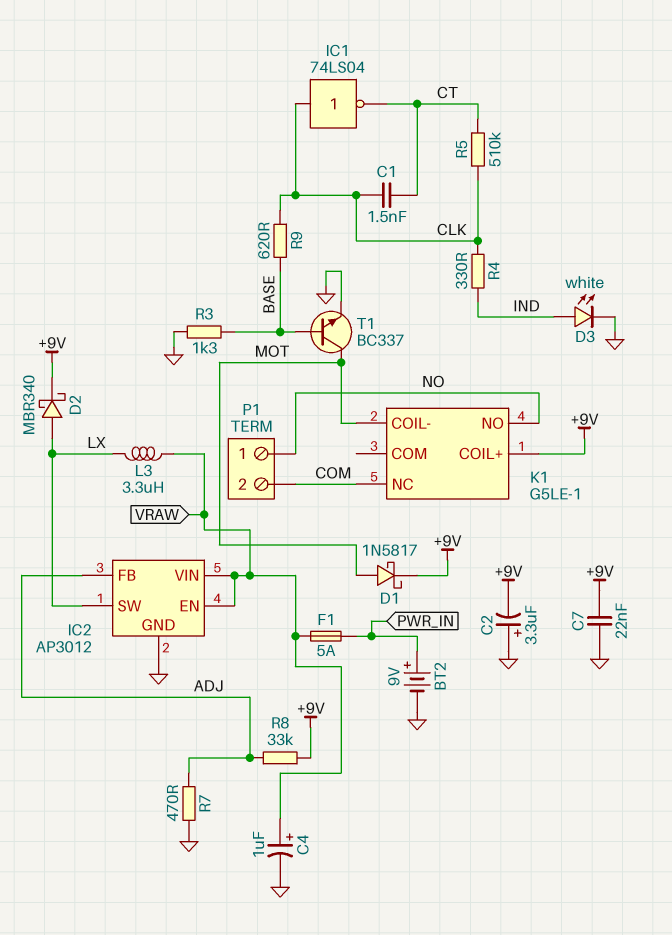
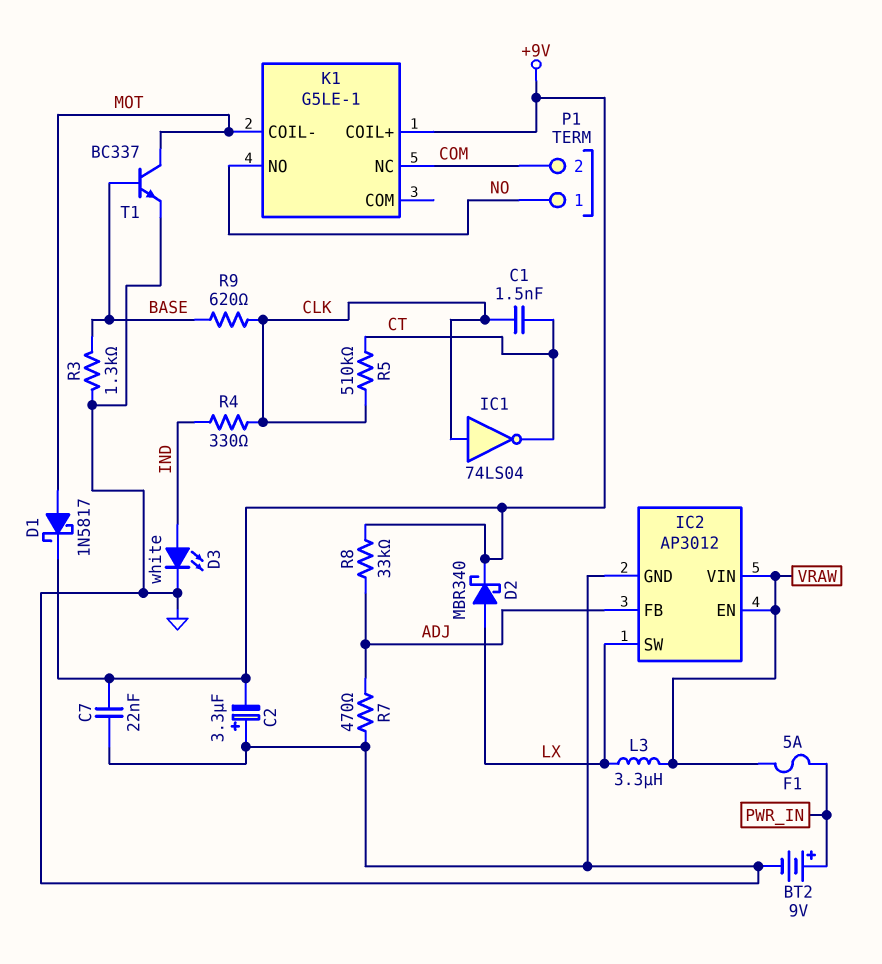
C4: 1uF (plus VRAW, minus GND) -> none

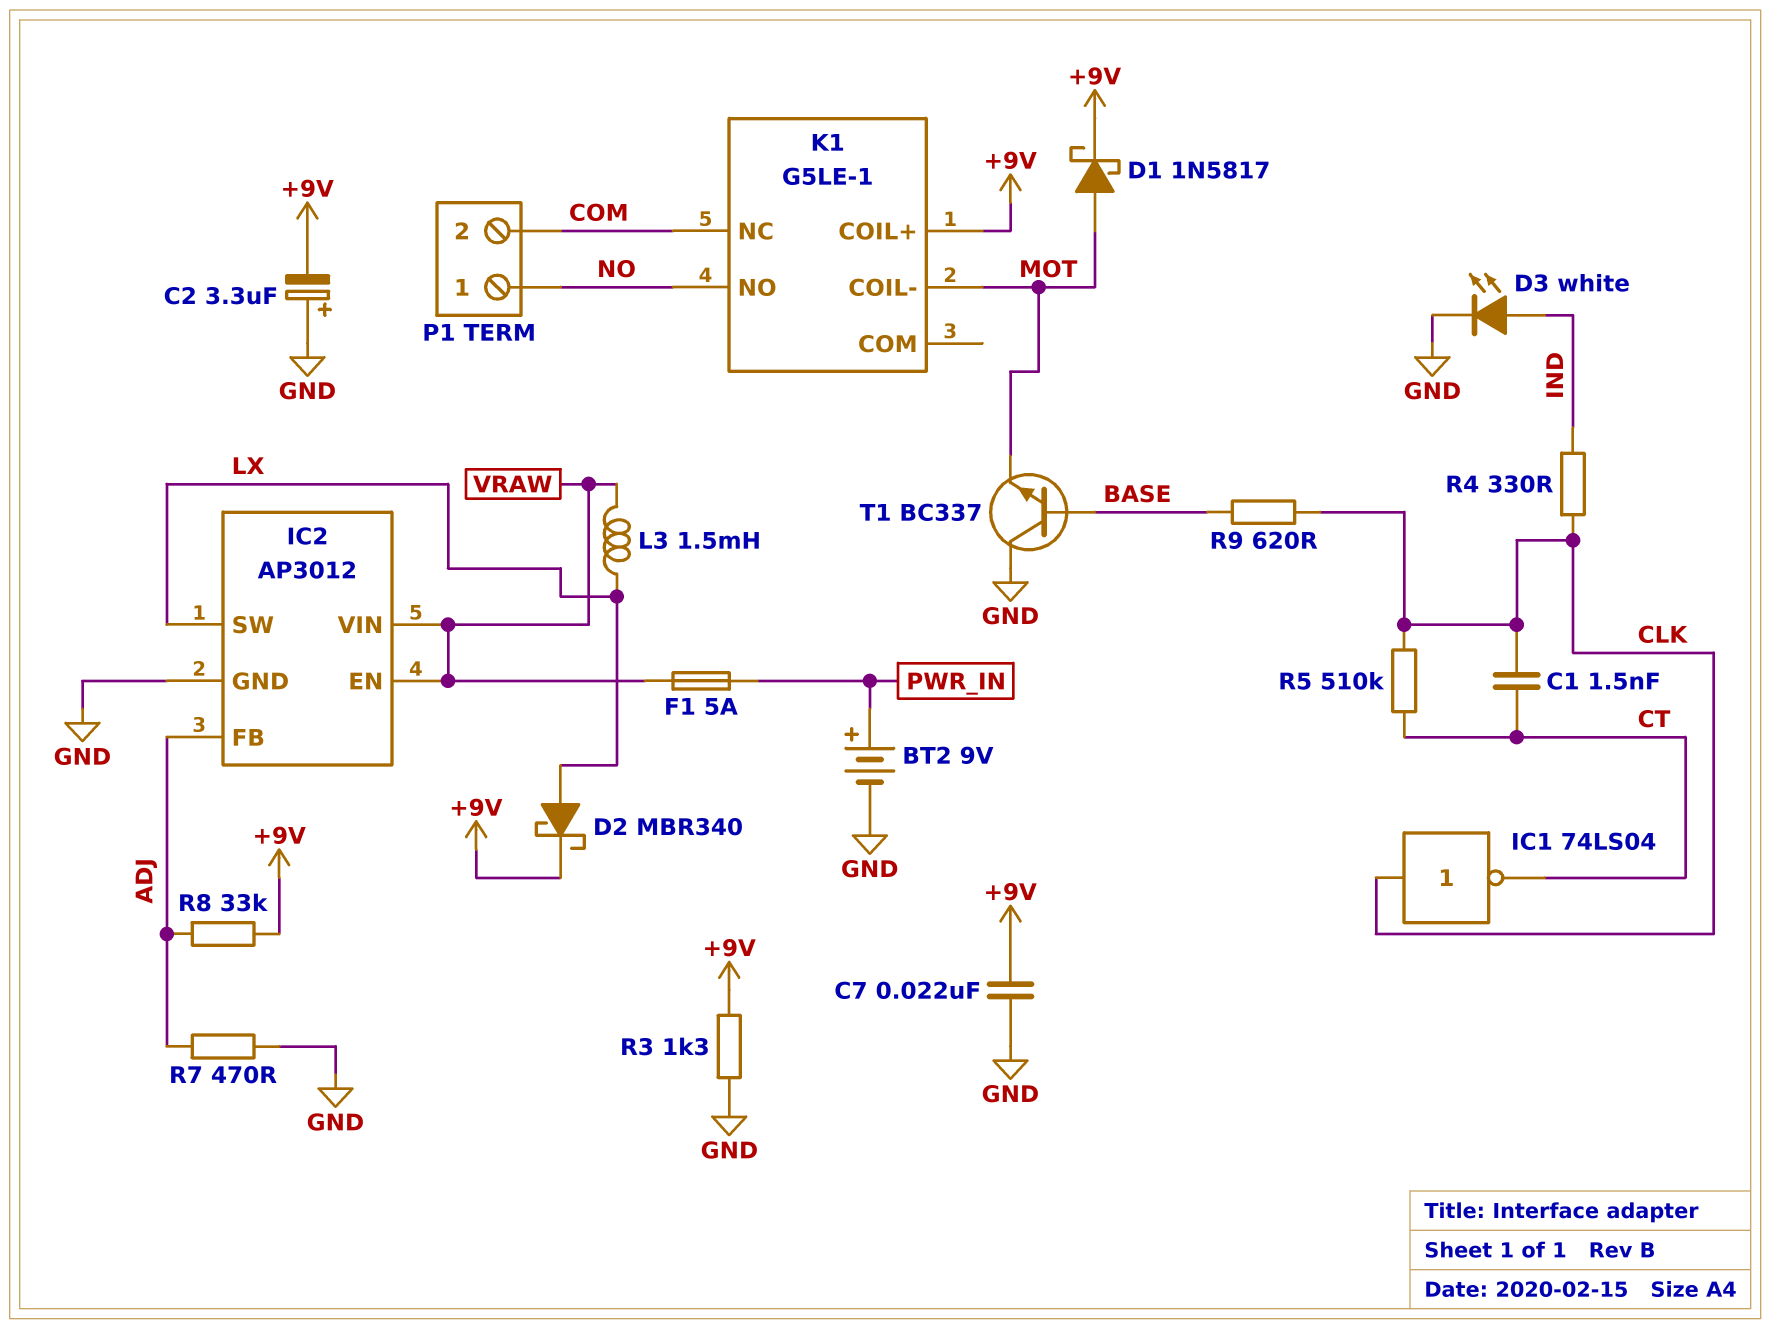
L3: 3.3uH (LX, VRAW) -> 1.5mH (LX, VRAW)
R3: 1.3k (BASE, GND) -> 1.3k (+9V, GND)
T1: NPN BC337 (B BASE, C MOT, E GND) -> NPN BC337 (B BASE, C GND, E MOT)

